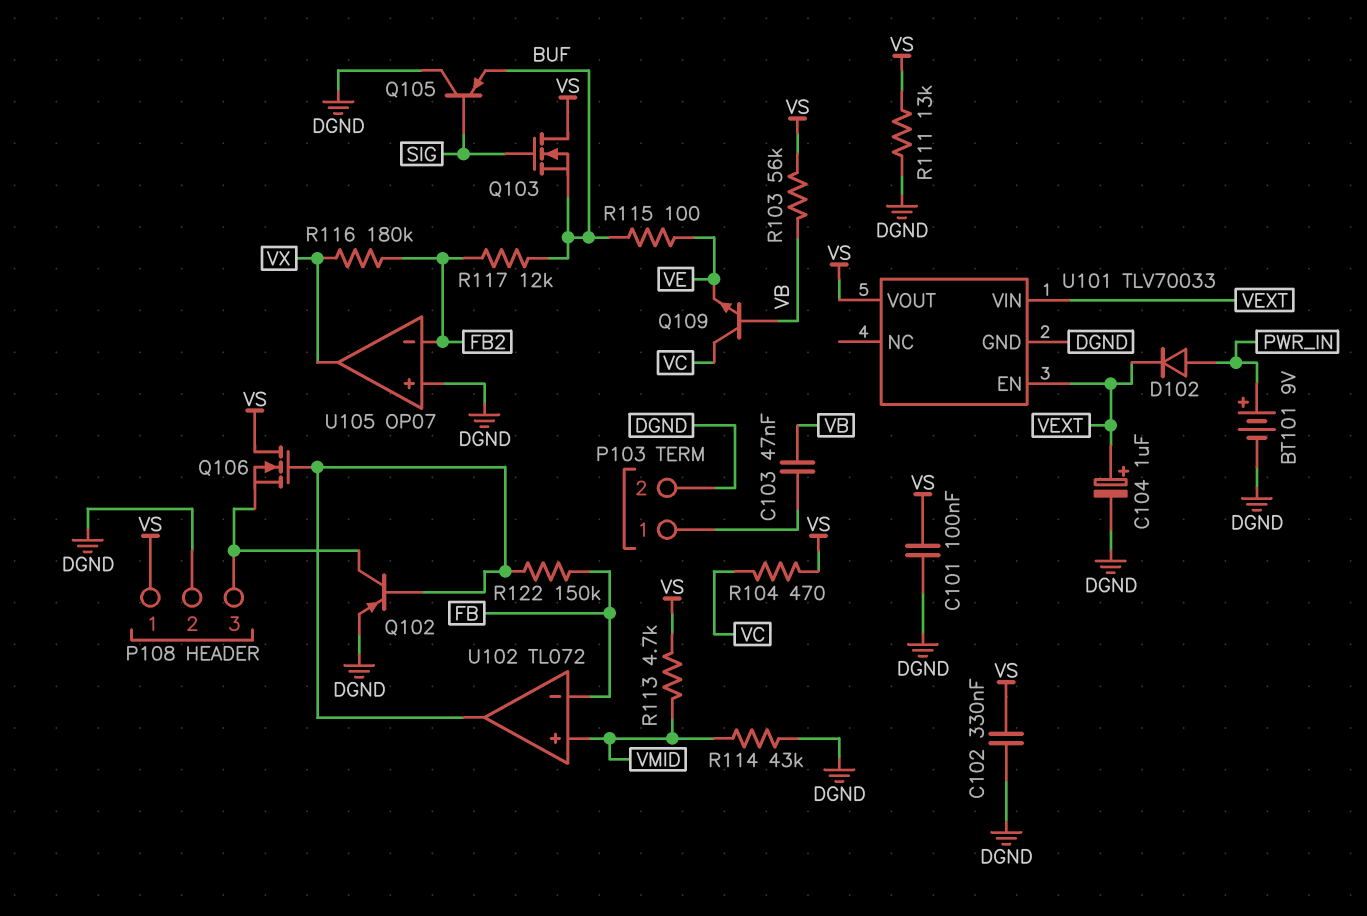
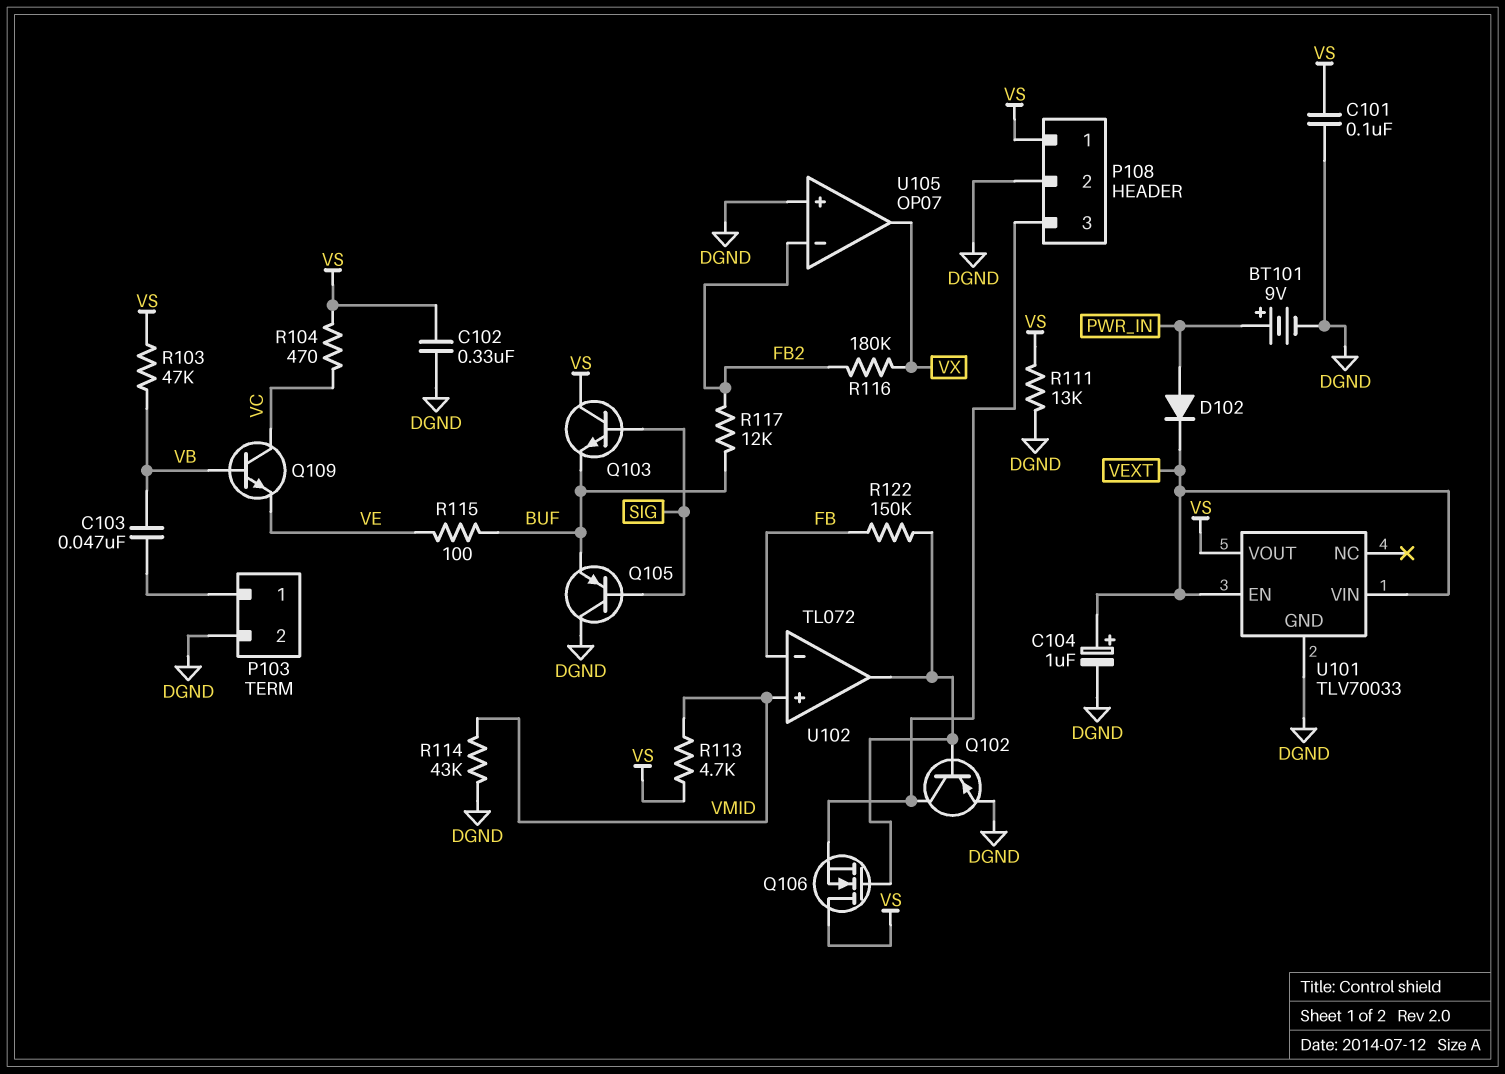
Q103: NMOS (G SIG, D VS, S BUF) -> NPN (B SIG, C VS, E BUF)
R103: 56k (VB, VS) -> 47k (VB, VS)

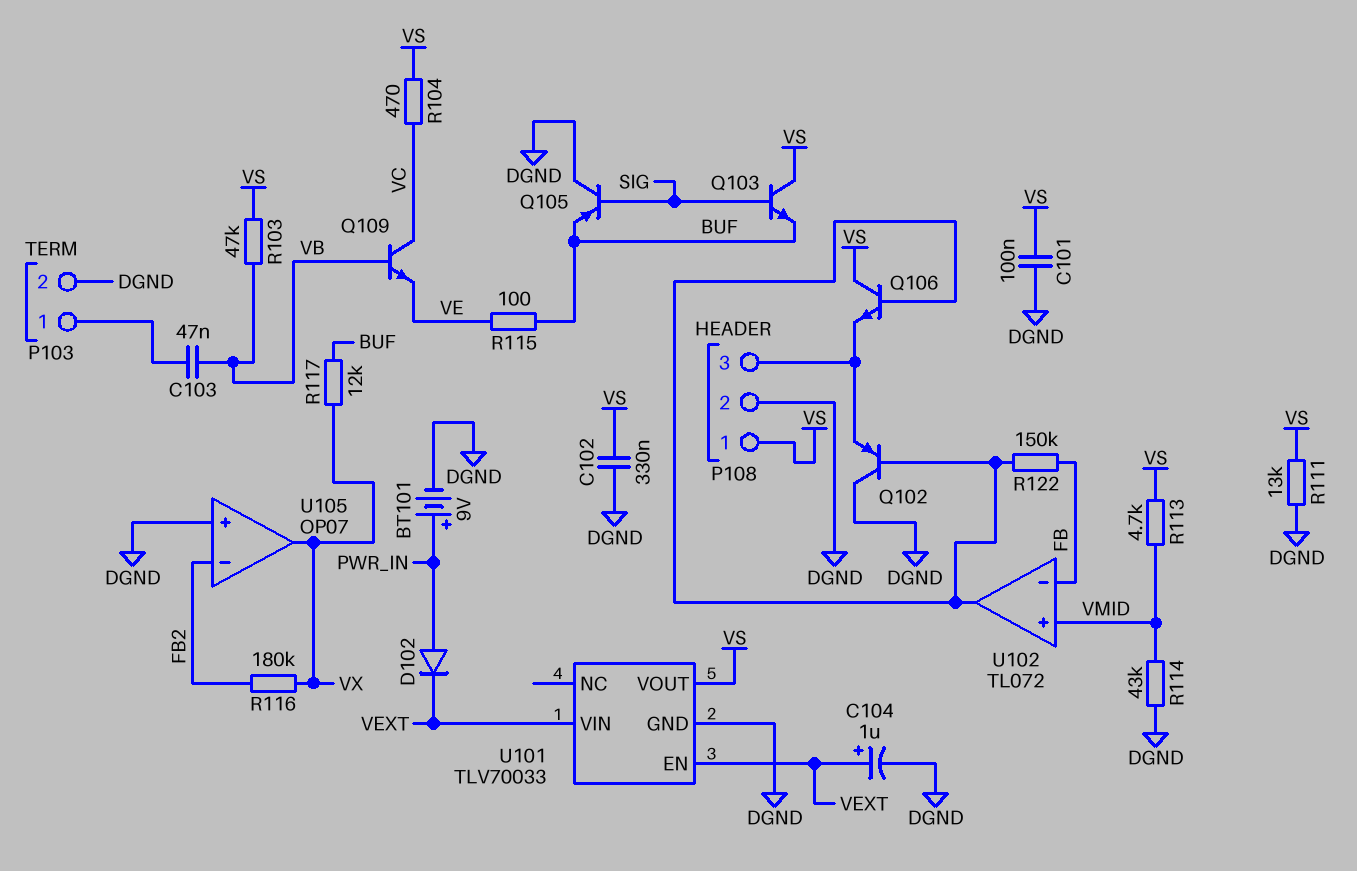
Q102: PNP (B U102/out, C P108/3, E DGND) -> PNP (B U102/out, C DGND, E P108/3)
Q106: NMOS (G U102/out, D VS, S P108/3) -> NPN (B U102/out, C VS, E P108/3)
R117: 12k (BUF, FB2) -> 12k (BUF, VX)

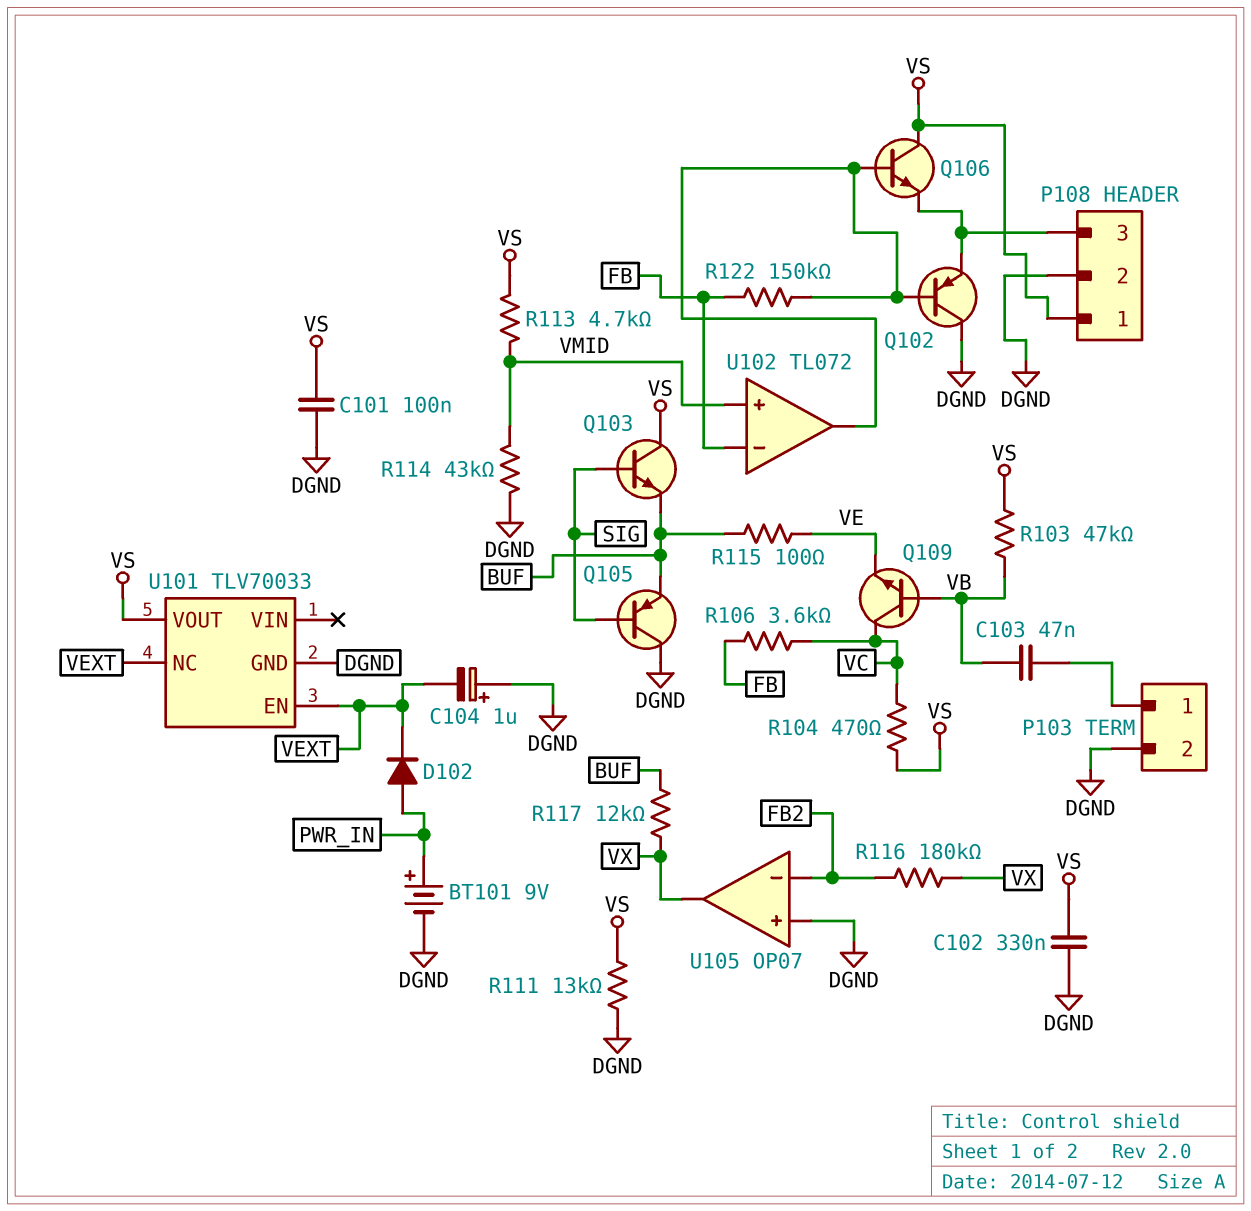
C104: 1uF (plus VEXT, minus DGND) -> 1uF (plus DGND, minus VEXT)
R106: none -> 3.6k (FB, VC)
U101 pin NC: none -> VEXT
U101 pin VIN: VEXT -> none

